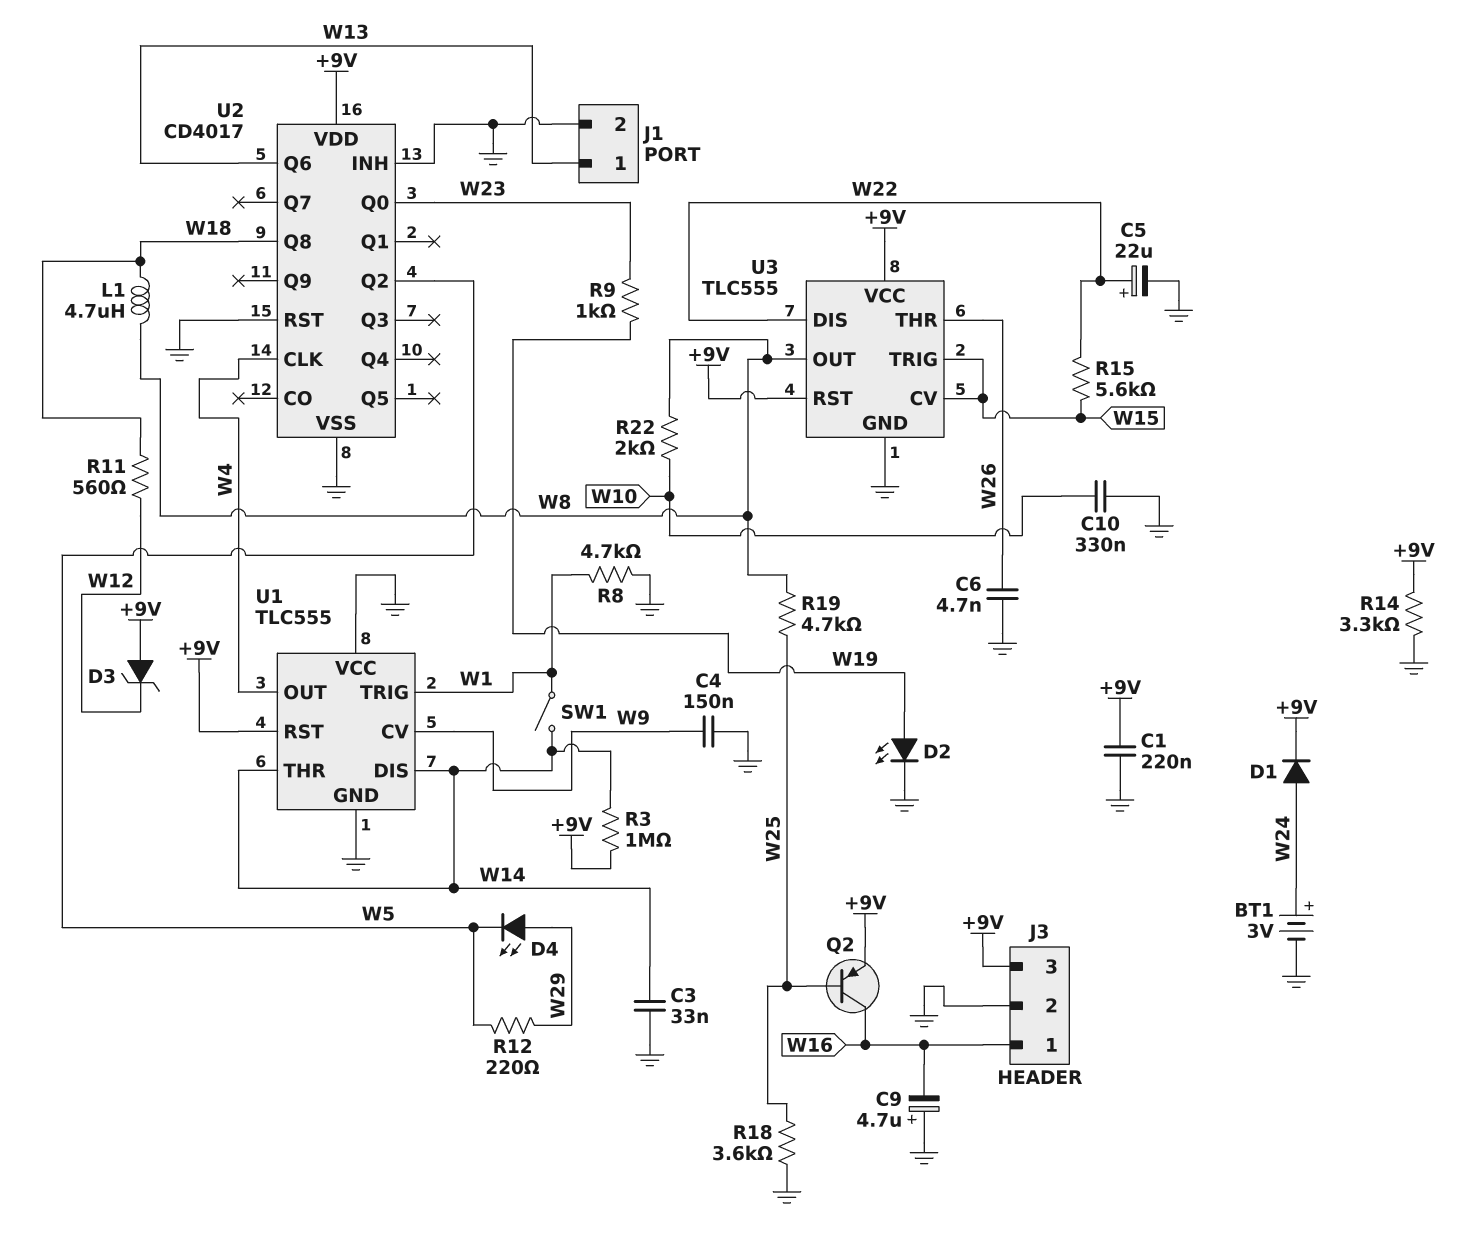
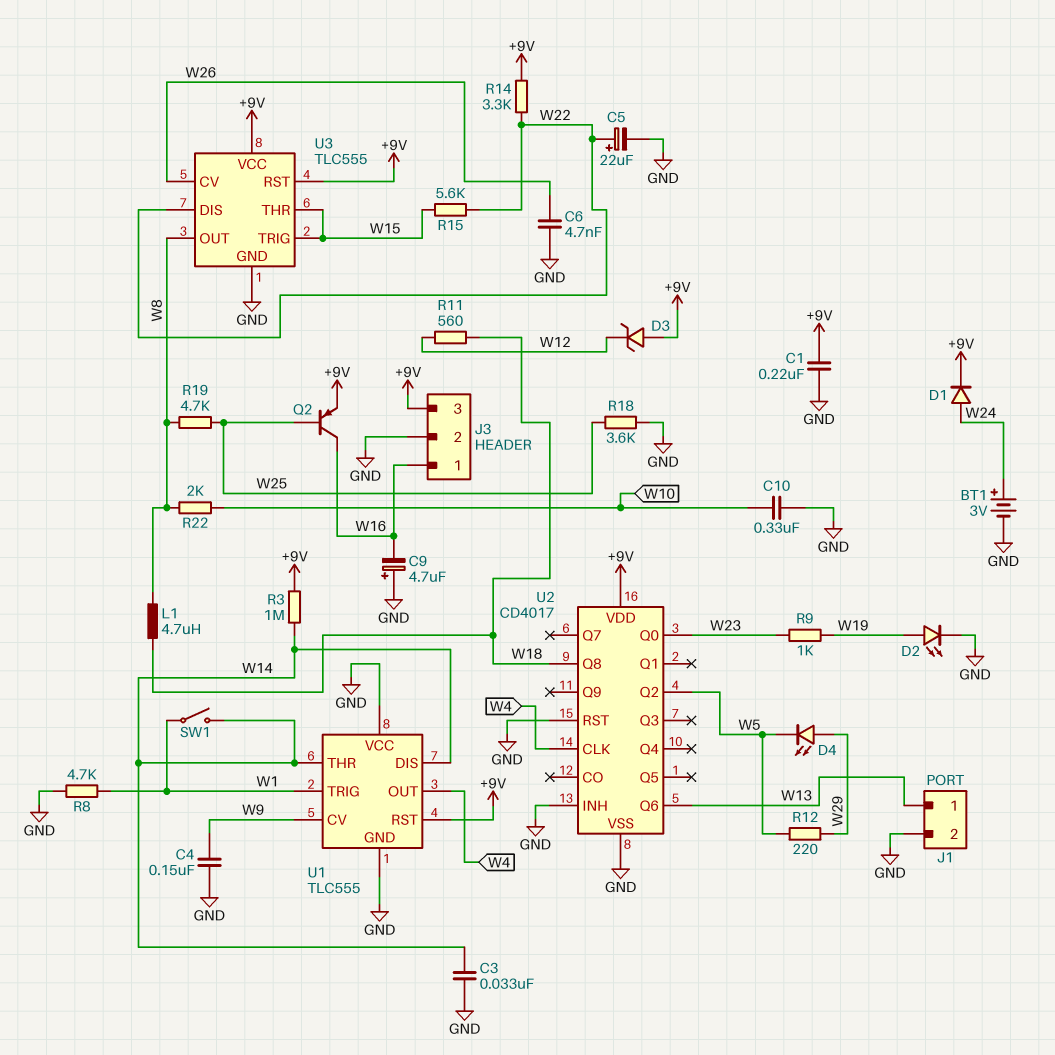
R14: 3.3k (+9V, GND) -> 3.3k (+9V, W22)
U3 pin CV: W15 -> W26
U3 pin THR: W26 -> W15

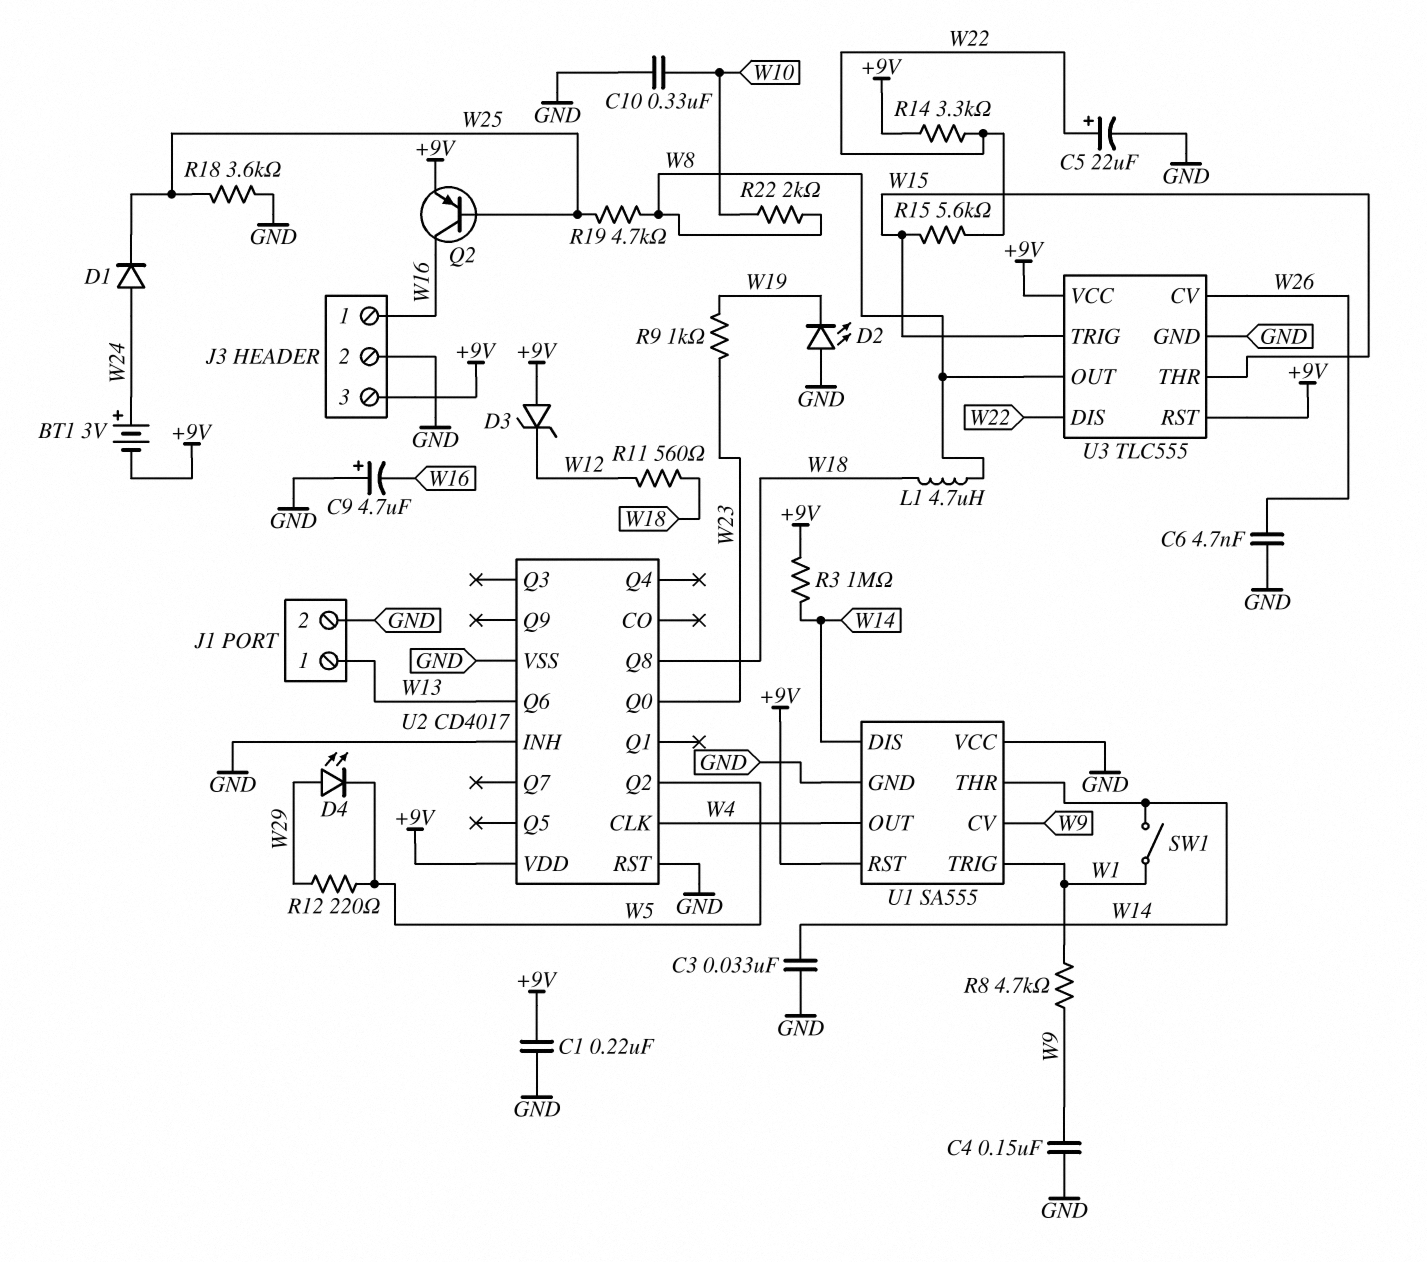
BT1: 3V (plus W24, minus GND) -> 3V (plus W24, minus +9V)
D1: diode (A W24, K +9V) -> diode (A W24, K W25)
D2: LED (A W19, K GND) -> LED (A GND, K W19)
R8: 4.7k (GND, W1) -> 4.7k (W1, W9)
U1: TLC555 -> SA555

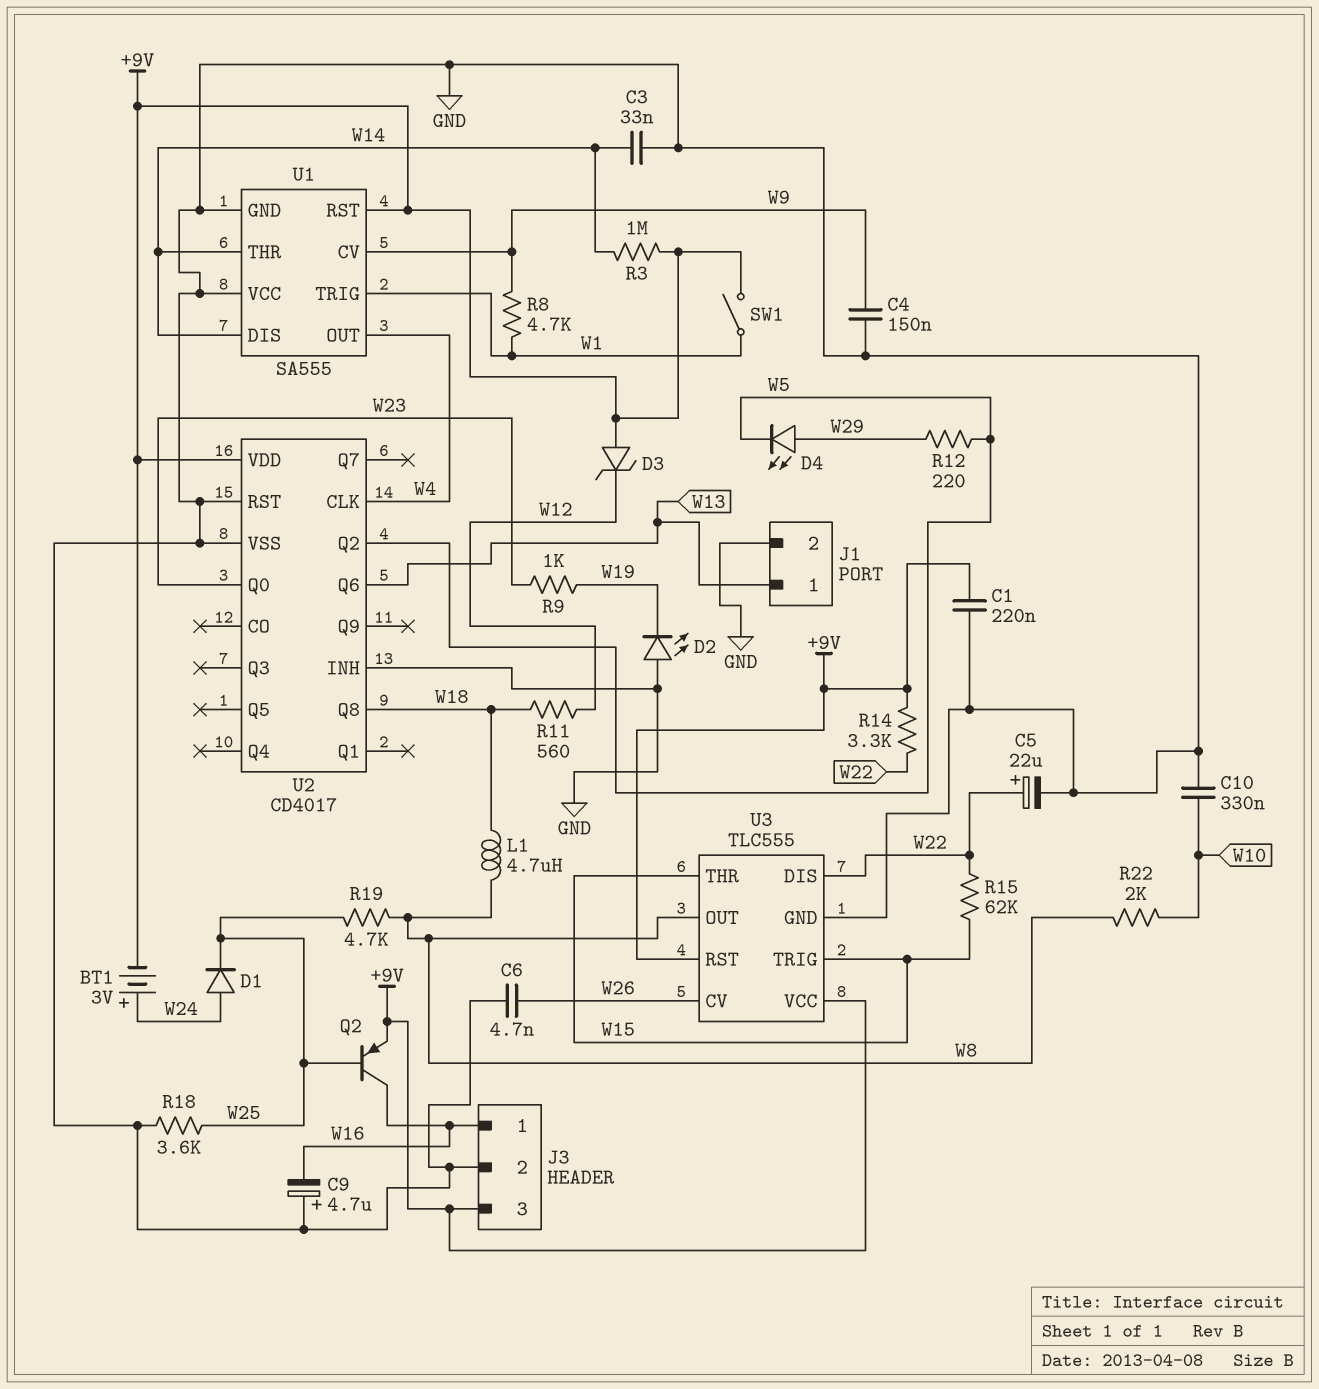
R15: 5.6k (W15, W22) -> 62k (W15, W22)
SW1: switch (W1, W14) -> switch (+9V, W1)

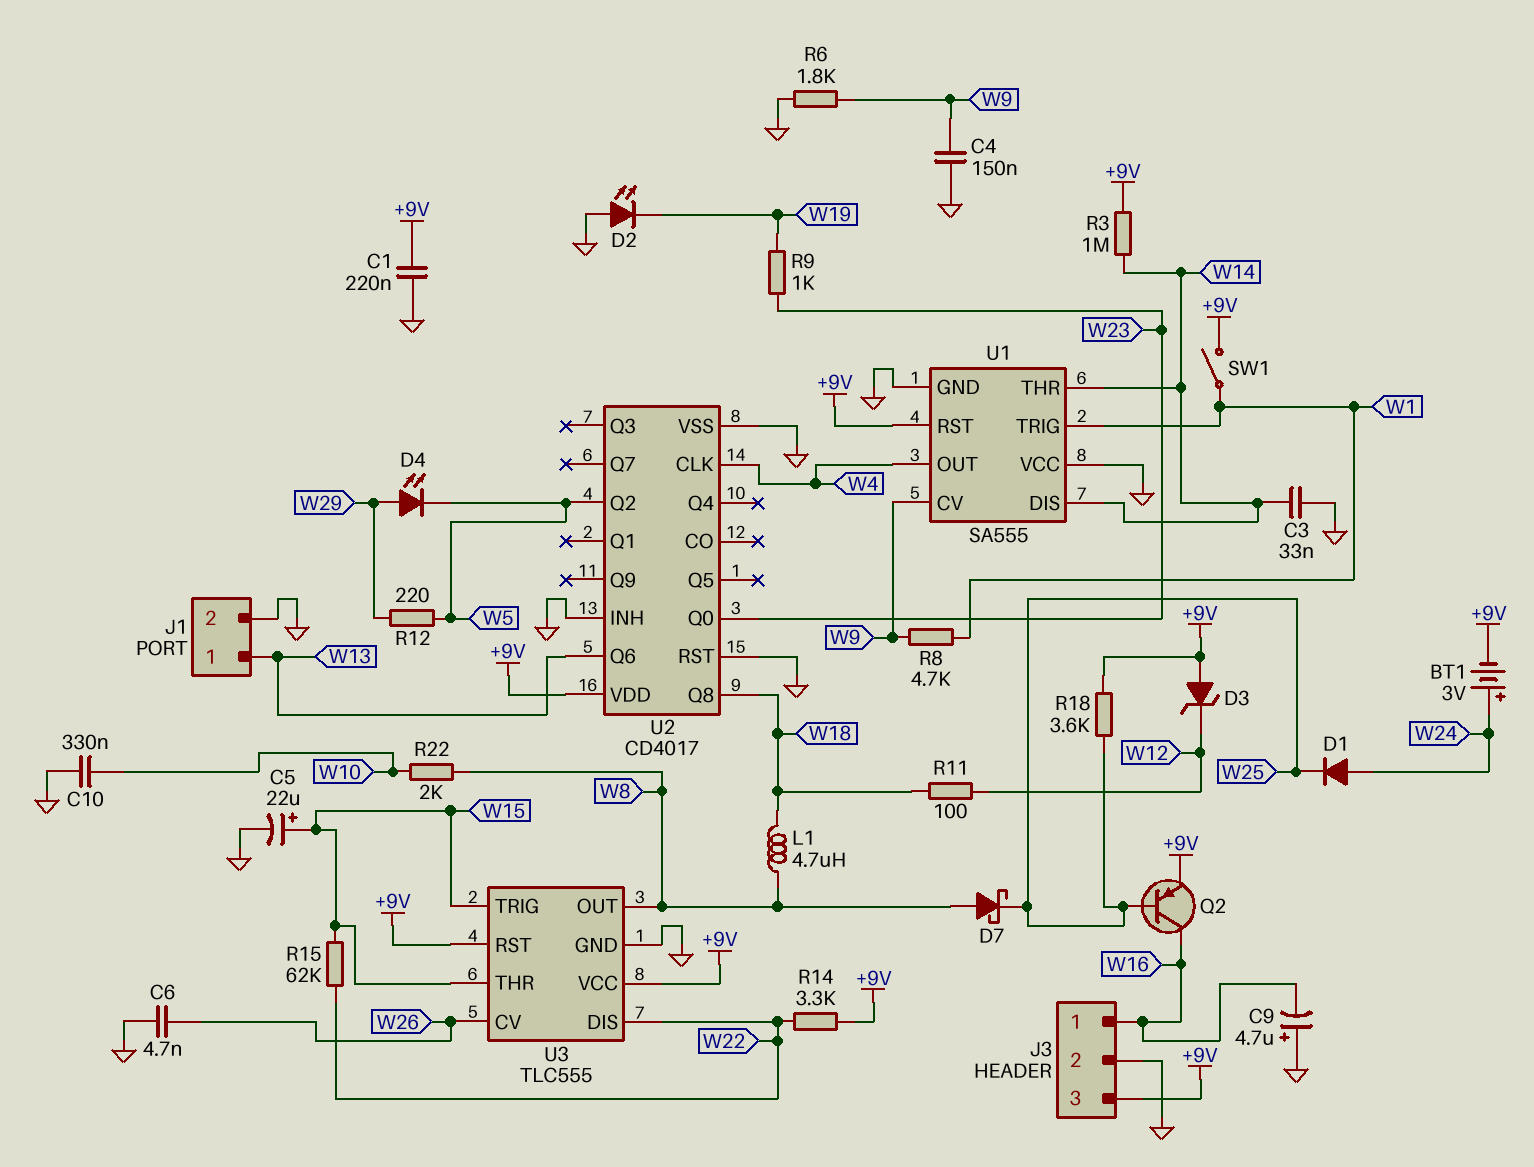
C5: 22uF (plus W22, minus GND) -> 22uF (plus W15, minus GND)
D7: none -> schottky (A W8, K W25)
R6: none -> 1.8k (GND, W9)
R11: 560 (W12, W18) -> 100 (W12, W18)
R18: 3.6k (GND, W25) -> 3.6k (+9V, W25)
R19: 4.7k (W8, W25) -> none

